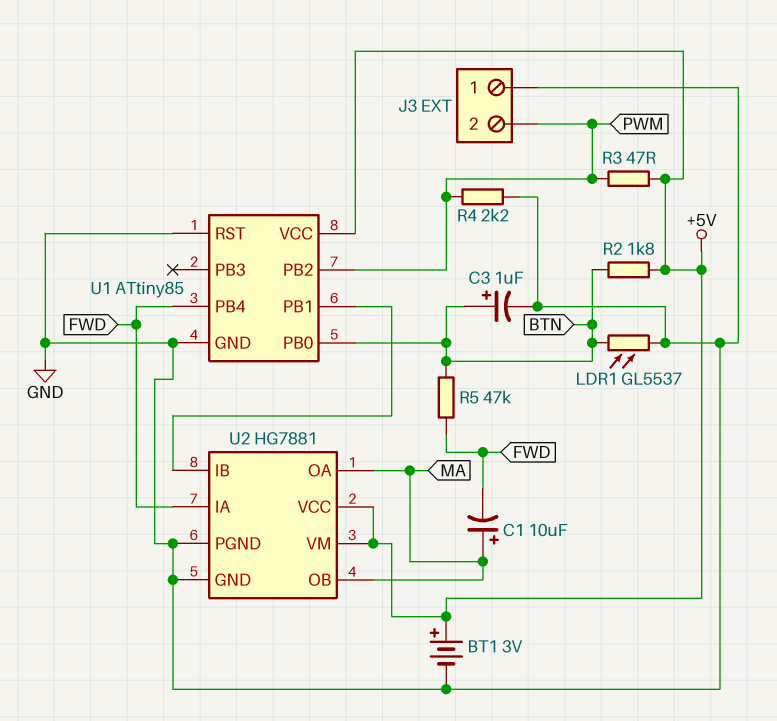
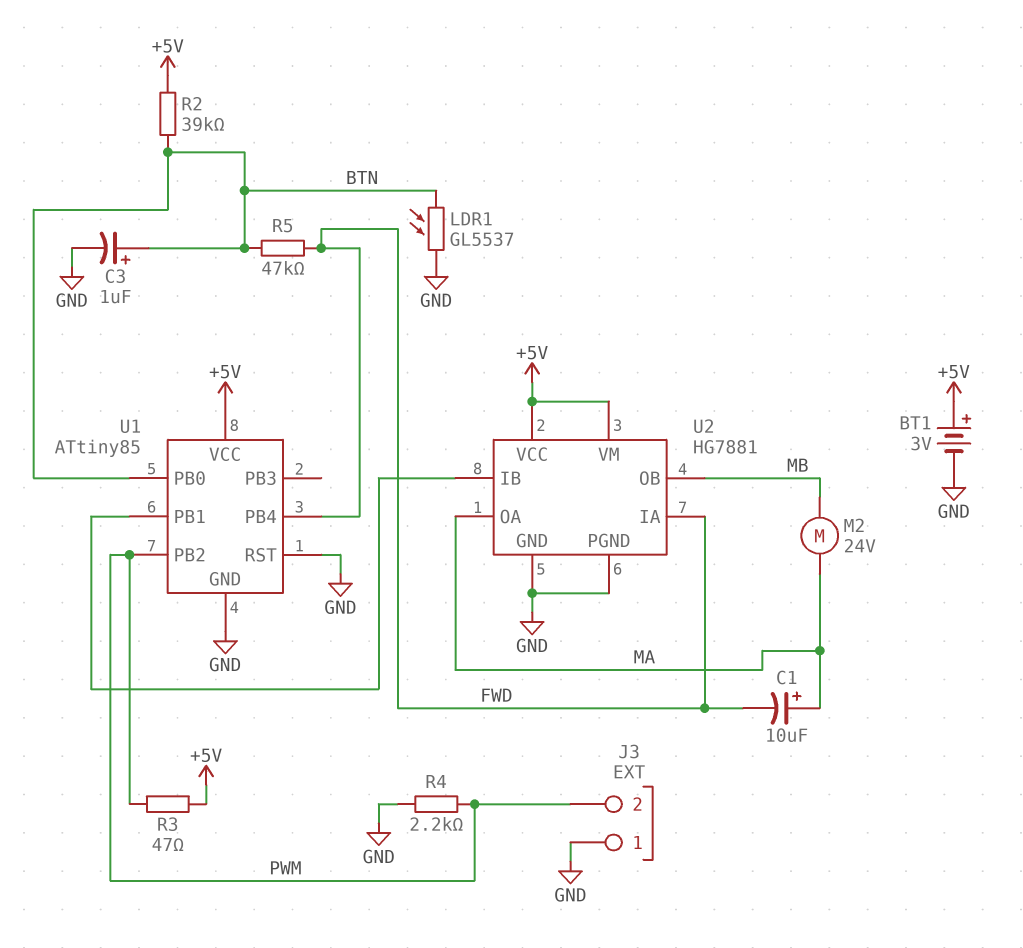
M2: none -> motor 24V (MA, MB)
R2: 1.8k (+5V, BTN) -> 39k (+5V, BTN)
U2 pin OB: MA -> MB

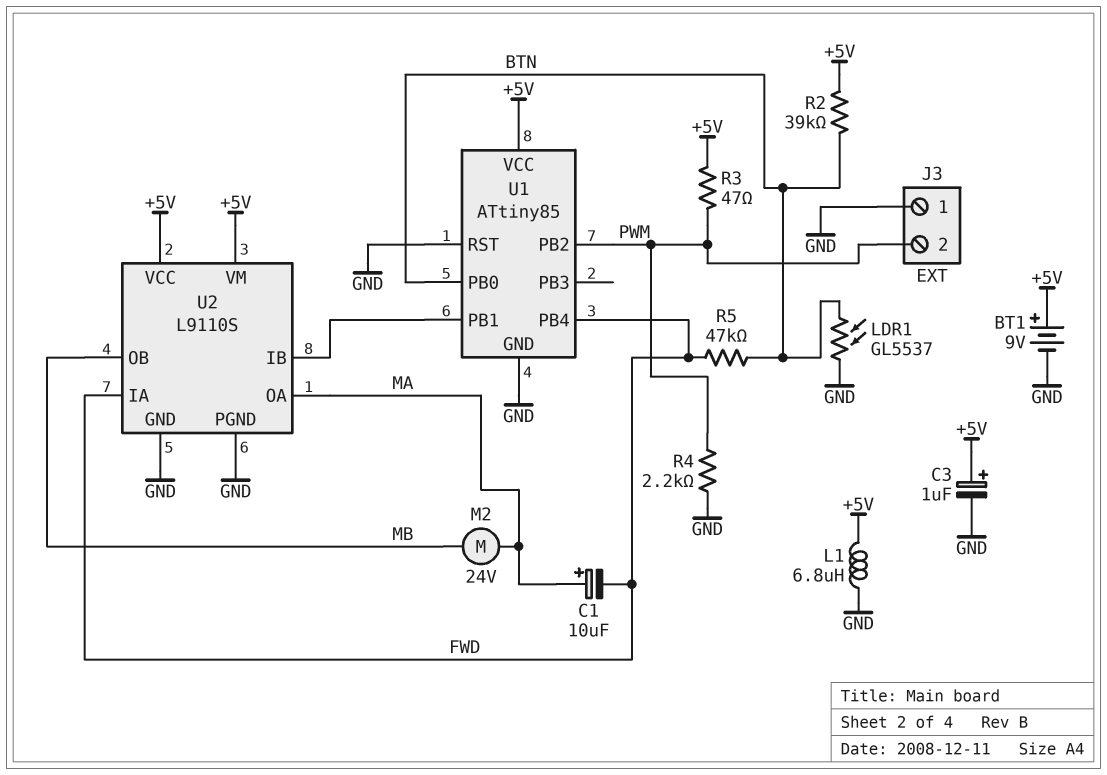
BT1: 3V (plus +5V, minus GND) -> 9V (plus +5V, minus GND)
C3: 1uF (plus BTN, minus GND) -> 1uF (plus +5V, minus GND)
L1: none -> 6.8uH (+5V, GND)
U2: HG7881 -> L9110S

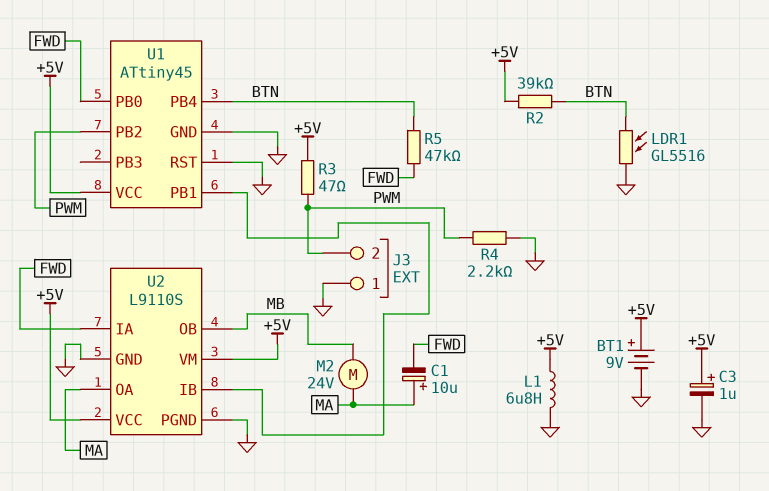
LDR1: GL5537 (BTN, GND) -> GL5516 (BTN, GND)
U1: ATtiny85 -> ATtiny45
U1 pin PB0: BTN -> FWD
U1 pin PB4: FWD -> BTN

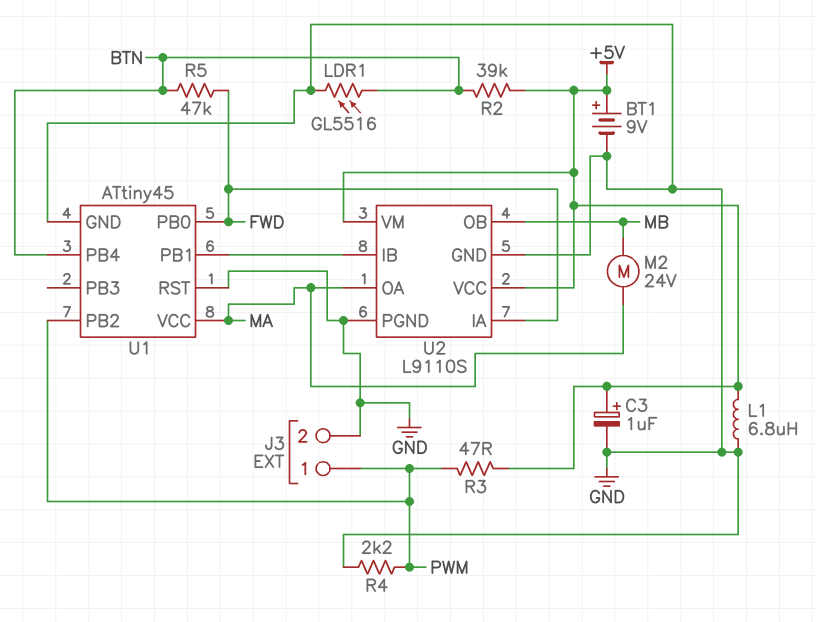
C1: 10uF (plus MA, minus FWD) -> none
J3 pin 1: GND -> PWM
J3 pin 2: PWM -> GND
U1 pin VCC: +5V -> MA

